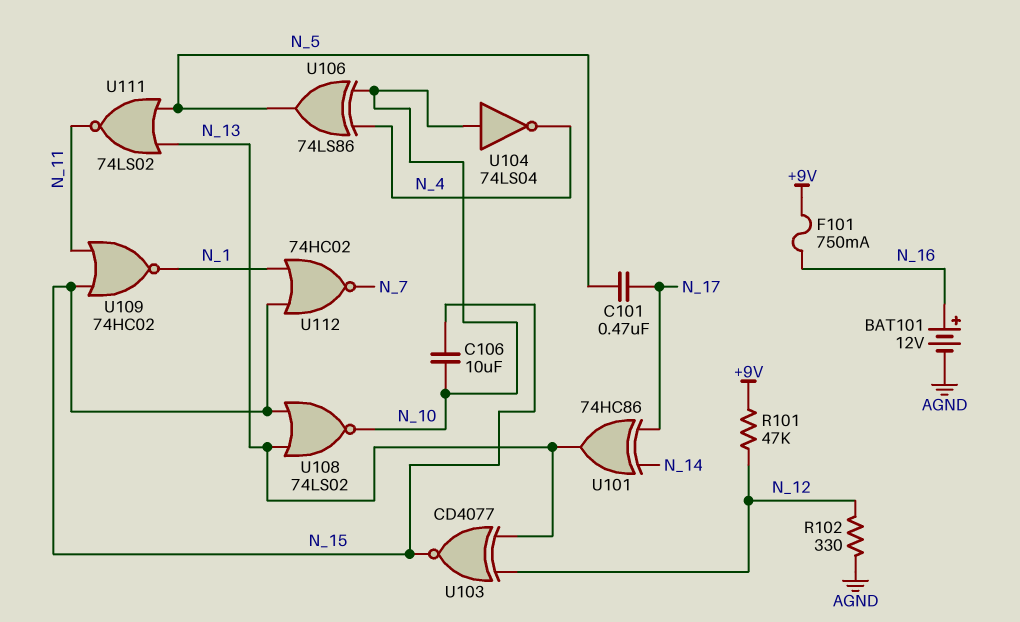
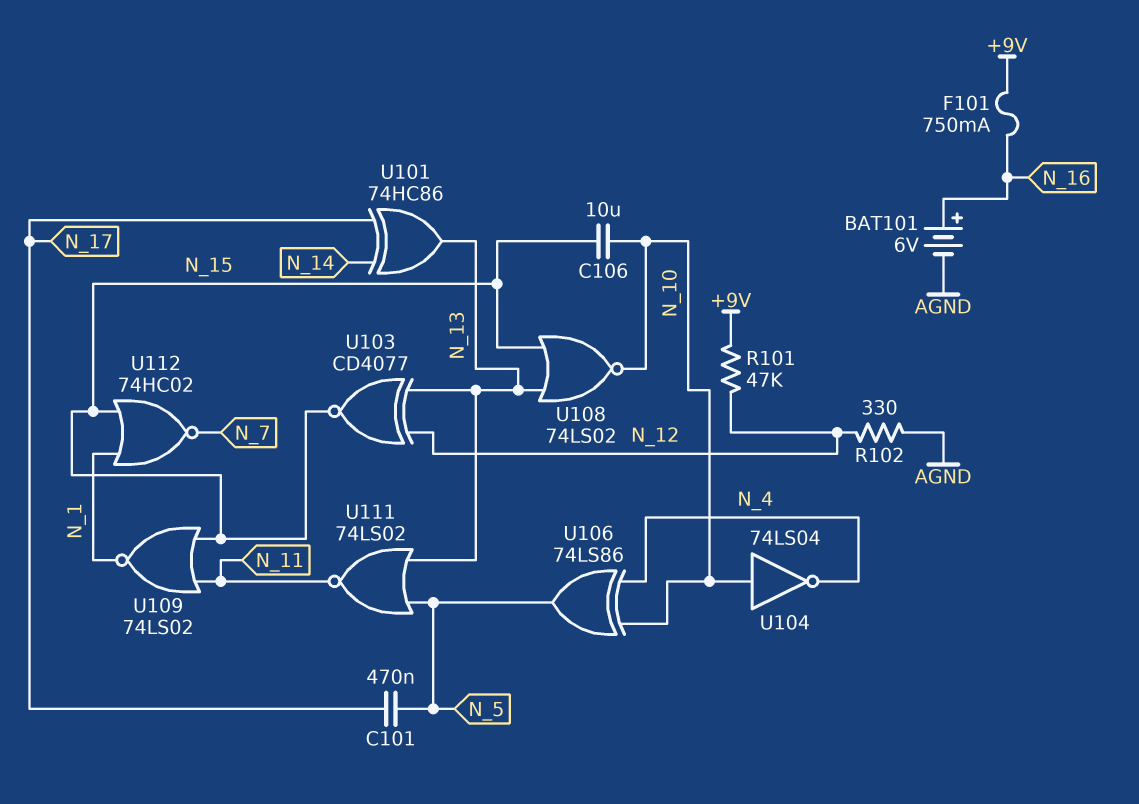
BAT101: 12V (plus N_16, minus AGND) -> 6V (plus N_16, minus AGND)
U109: NOR 74HC02 (in N_11, in N_15, out N_1) -> NOR 74LS02 (in N_11, in N_15, out N_1)

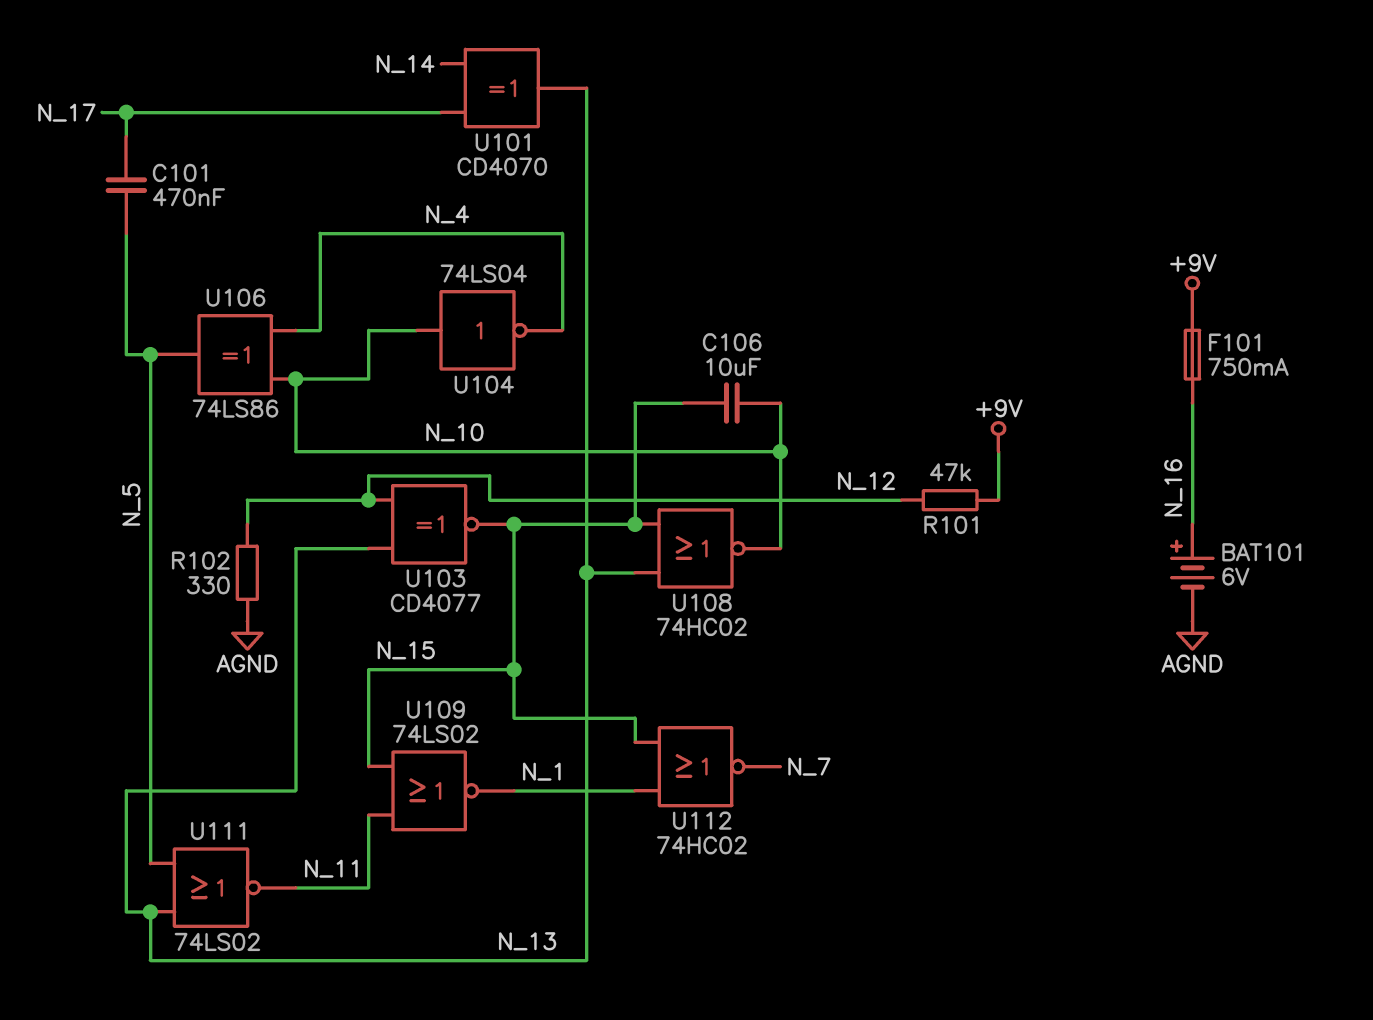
U101: XOR 74HC86 (in N_14, in N_17, out N_13) -> XOR CD4070 (in N_14, in N_17, out N_13)
U108: NOR 74LS02 (in N_13, in N_15, out N_10) -> NOR 74HC02 (in N_13, in N_15, out N_10)

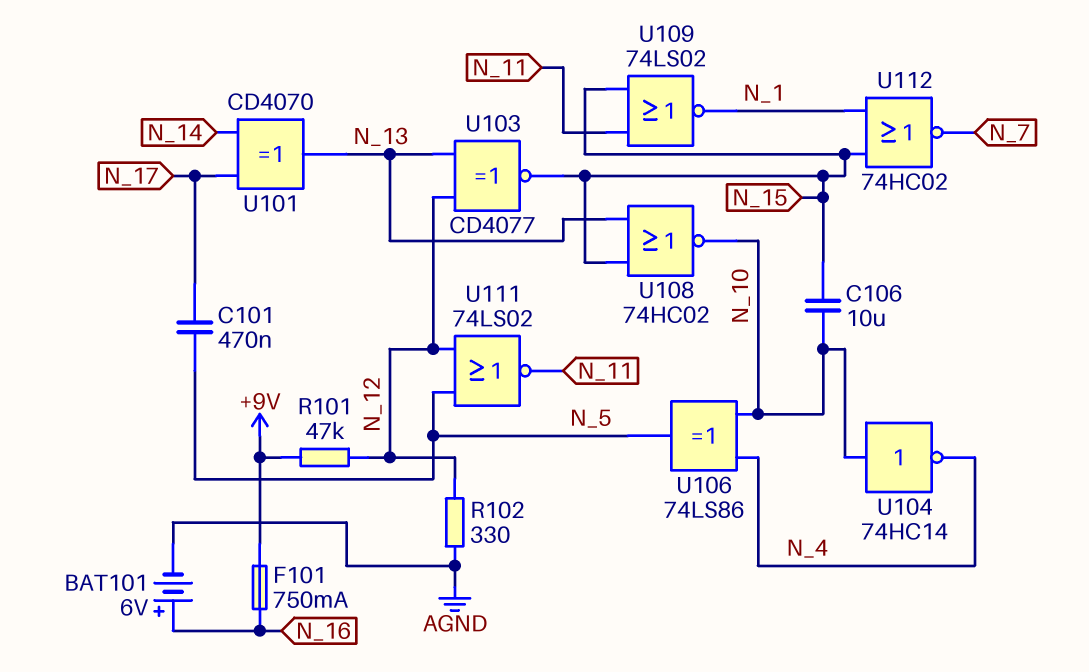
U104: NOT 74LS04 (in N_10, out N_4) -> NOT 74HC14 (in N_10, out N_4)
U111: NOR 74LS02 (in N_5, in N_13, out N_11) -> NOR 74LS02 (in N_5, in N_12, out N_11)

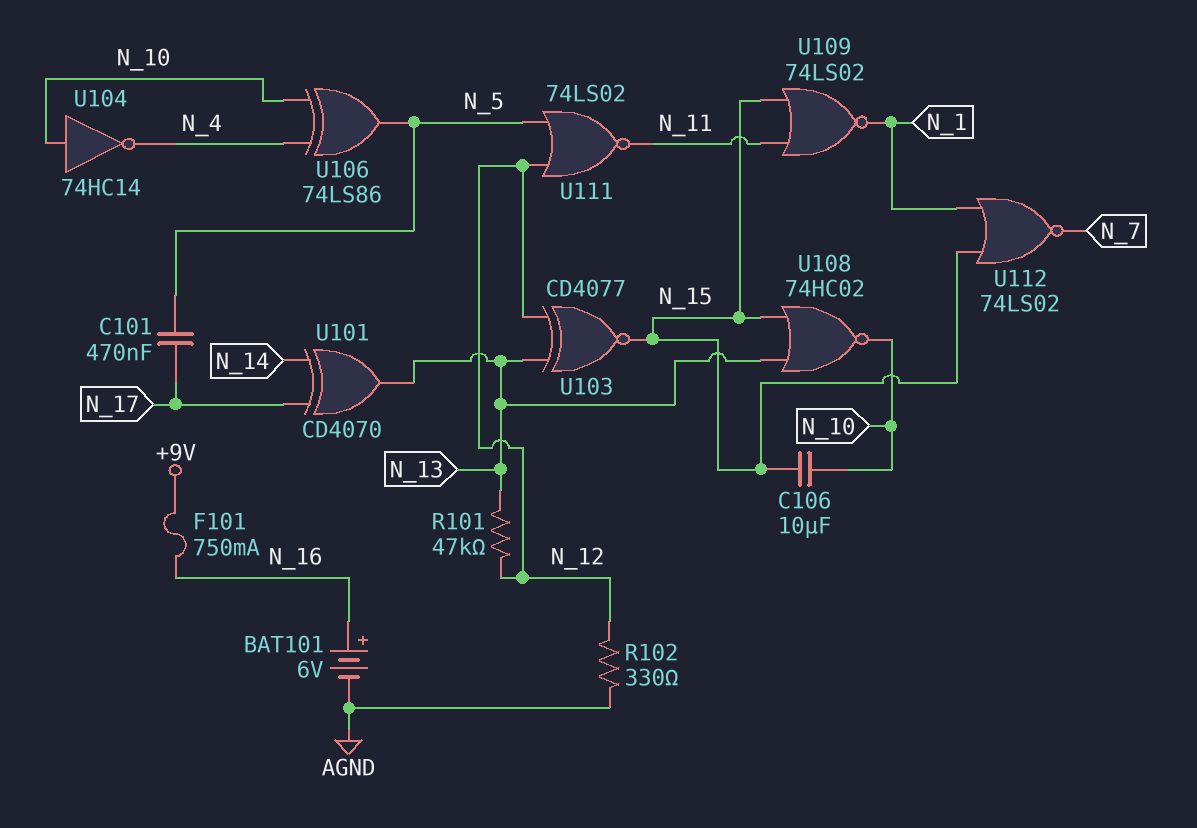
R101: 47k (+9V, N_12) -> 47k (N_12, N_13)
U112: NOR 74HC02 (in N_1, in N_15, out N_7) -> NOR 74LS02 (in N_1, in N_15, out N_7)

